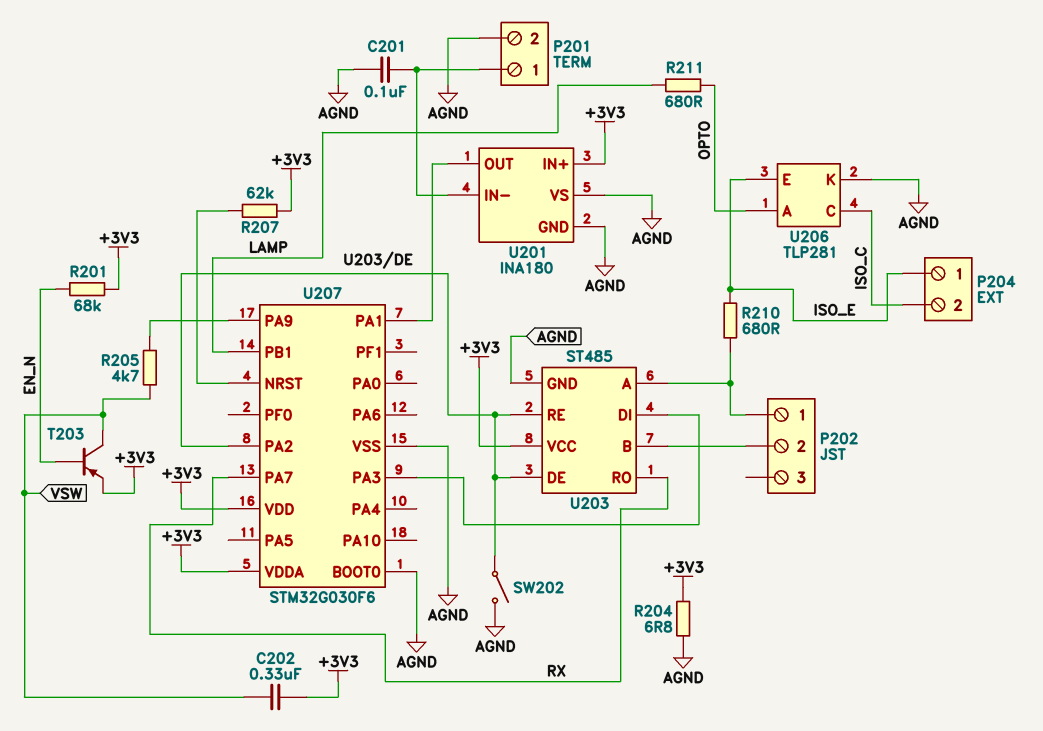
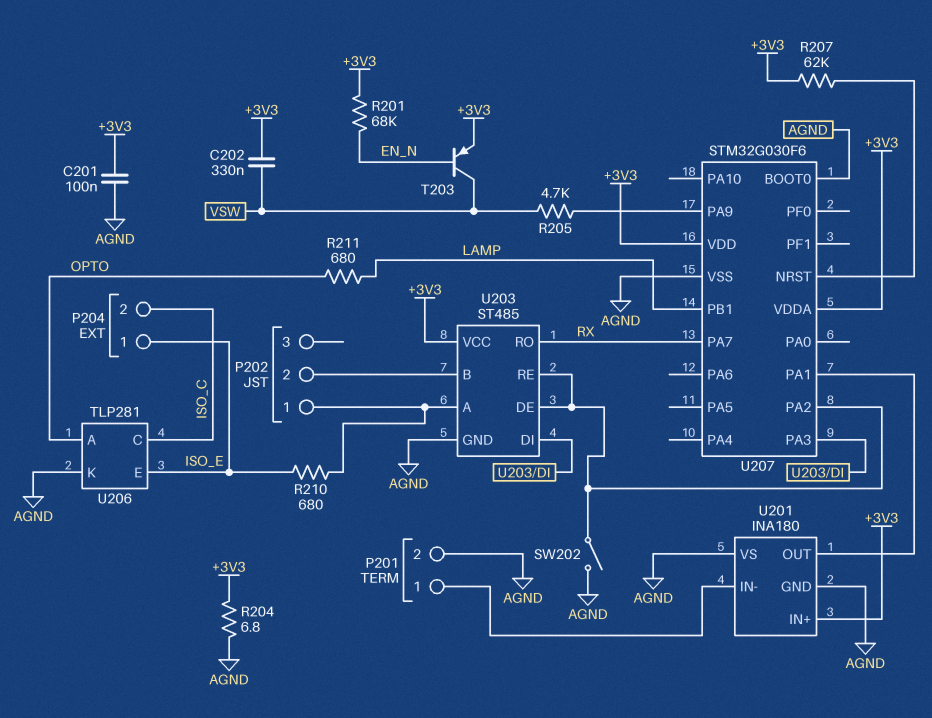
C201: 100nF (AGND, P201/1) -> 100nF (+3V3, AGND)

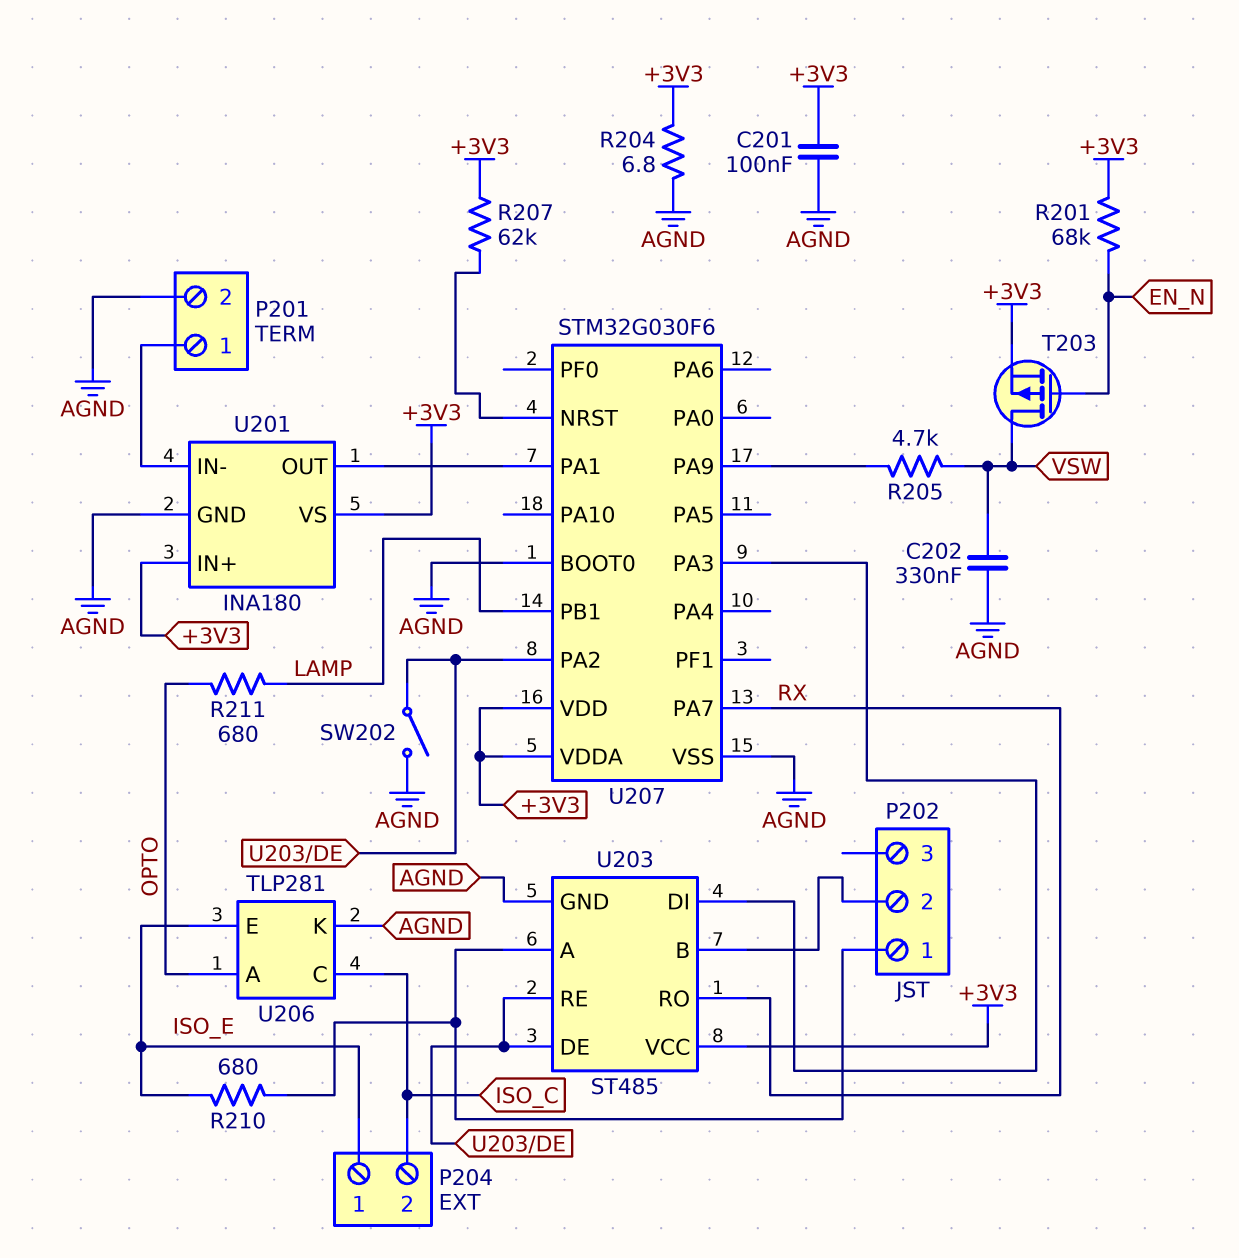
C202: 330nF (+3V3, VSW) -> 330nF (AGND, VSW)
T203: PNP (B EN_N, C VSW, E +3V3) -> PMOS (G EN_N, D VSW, S +3V3)
U201 pin VS: AGND -> +3V3

